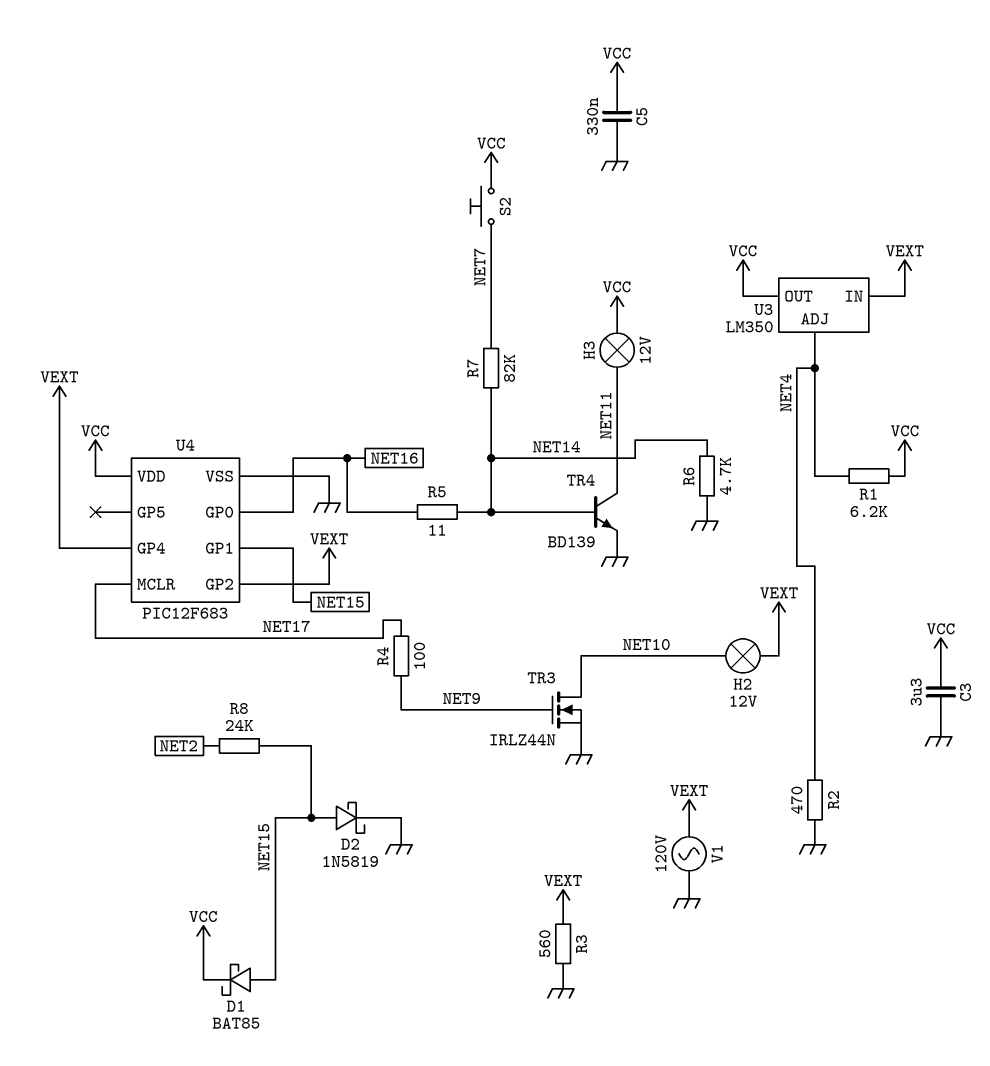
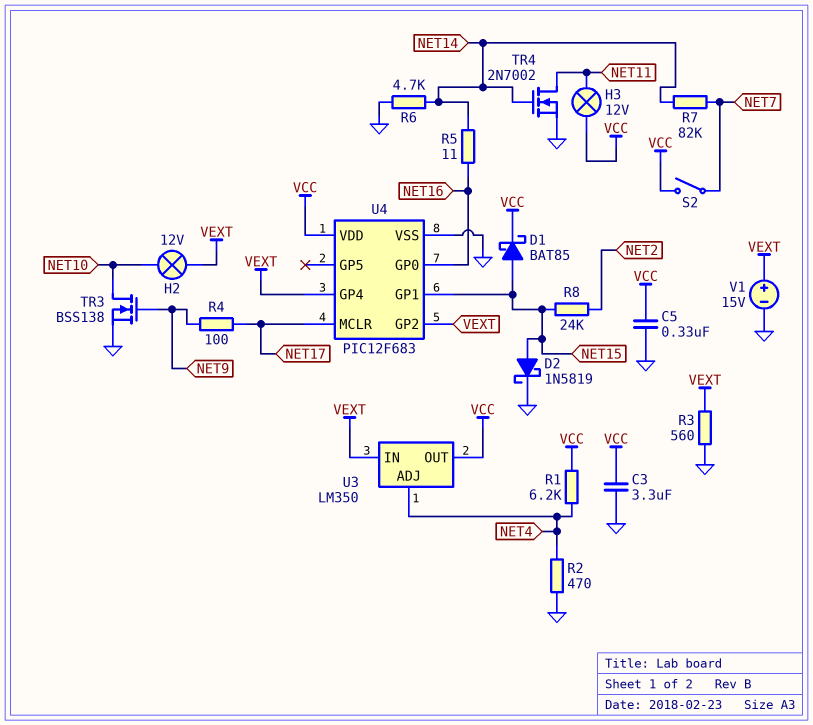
S2: button (NET7, VCC) -> switch (NET7, VCC)
TR3: NMOS IRLZ44N (G NET9, D NET10, S GND) -> NMOS BSS138 (G NET9, D NET10, S GND)
TR4: NPN BD139 (B NET14, C NET11, E GND) -> NMOS 2N7002 (G NET14, D NET11, S GND)
V1: AC 120V (GND, VEXT) -> 15V (plus VEXT, minus GND)

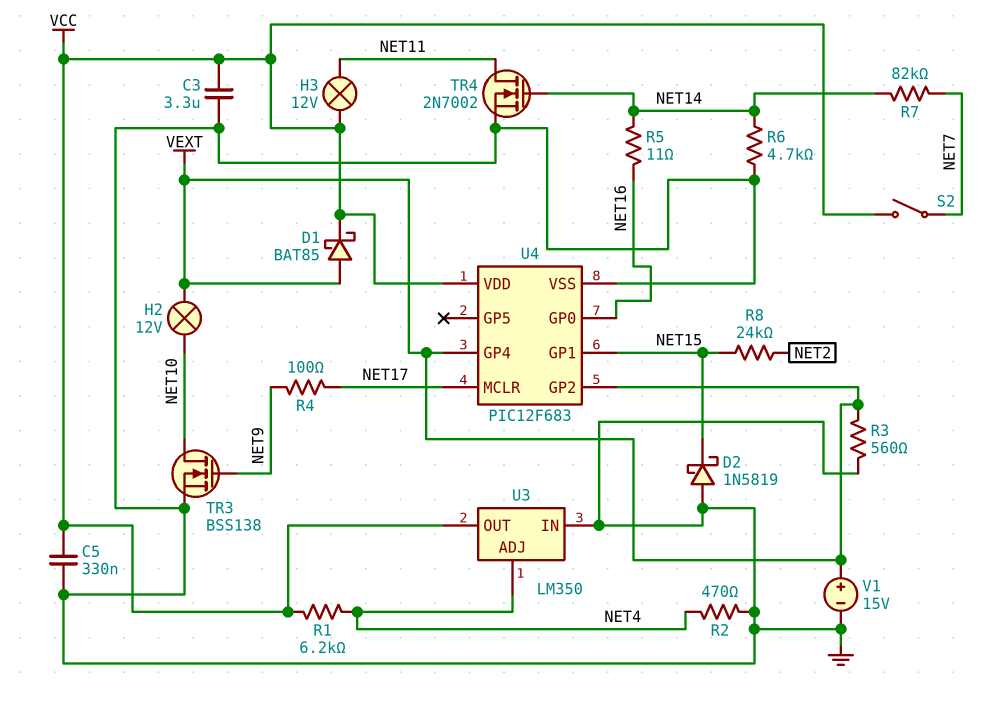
D1: schottky BAT85 (A NET15, K VCC) -> schottky BAT85 (A VEXT, K VCC)
D2: schottky 1N5819 (A NET15, K GND) -> schottky 1N5819 (A GND, K NET15)
U3 pin IN: VEXT -> GND

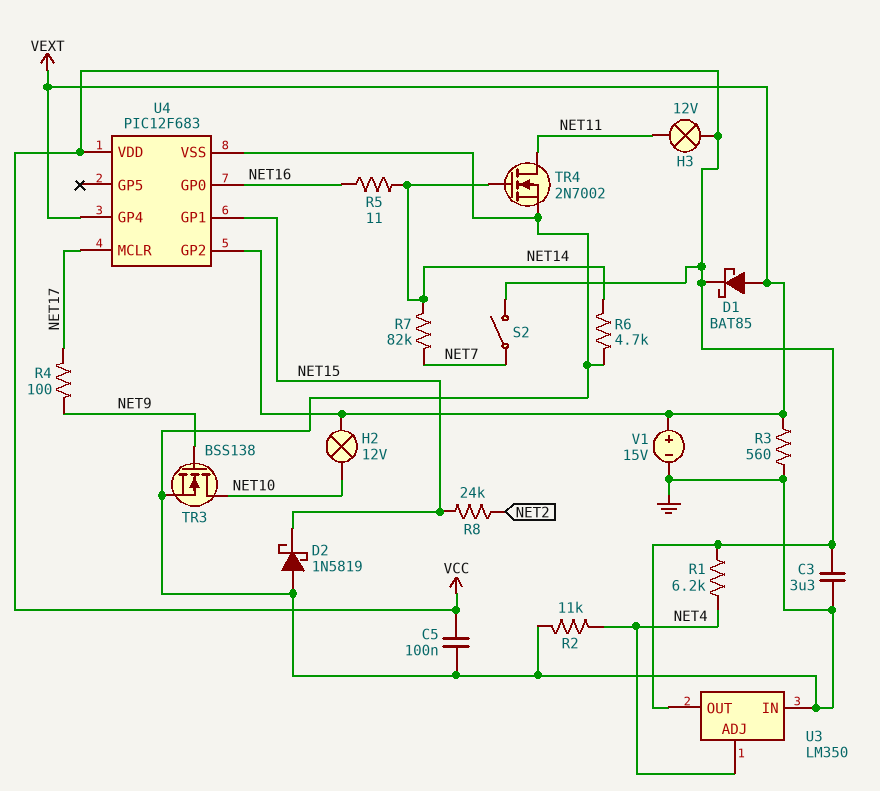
C5: 330nF (GND, VCC) -> 100nF (GND, VCC)
R2: 470 (GND, NET4) -> 11k (GND, NET4)

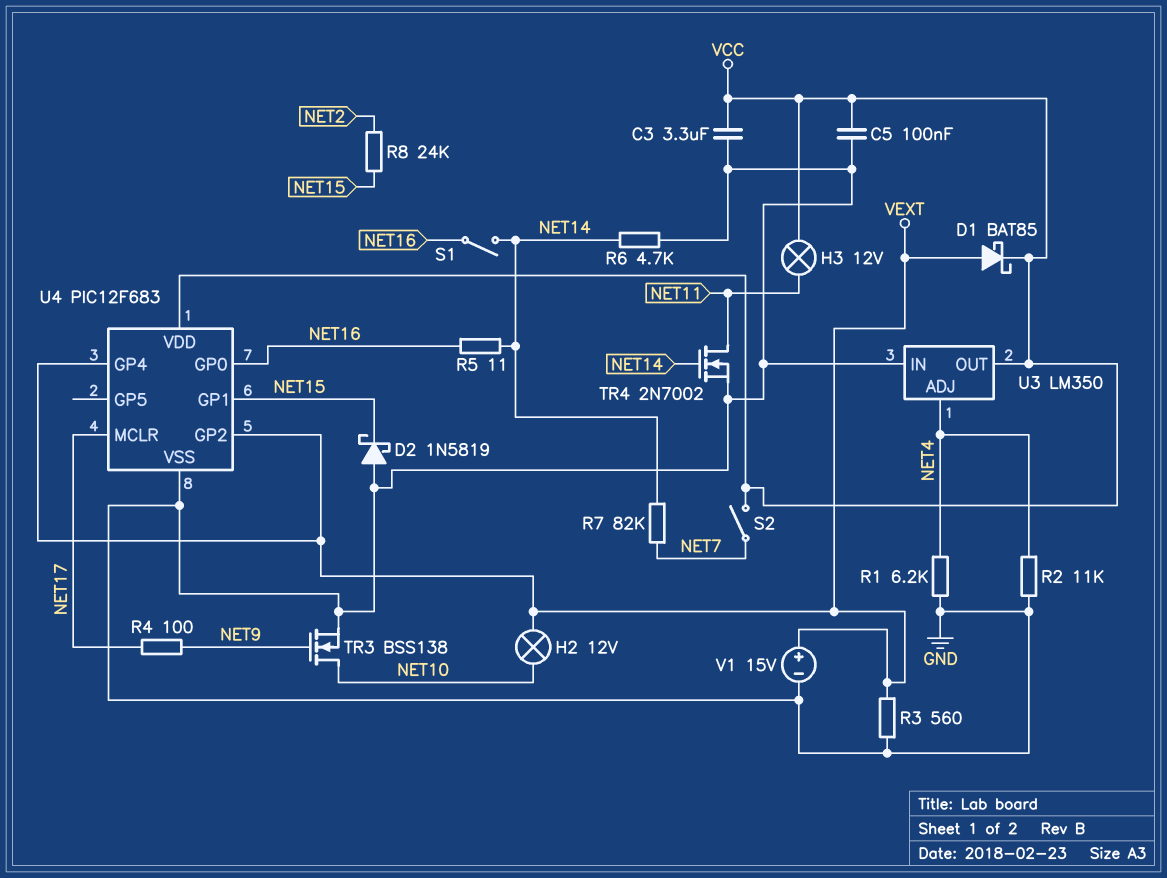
R1: 6.2k (NET4, VCC) -> 6.2k (GND, NET4)
S1: none -> switch (NET14, NET16)

